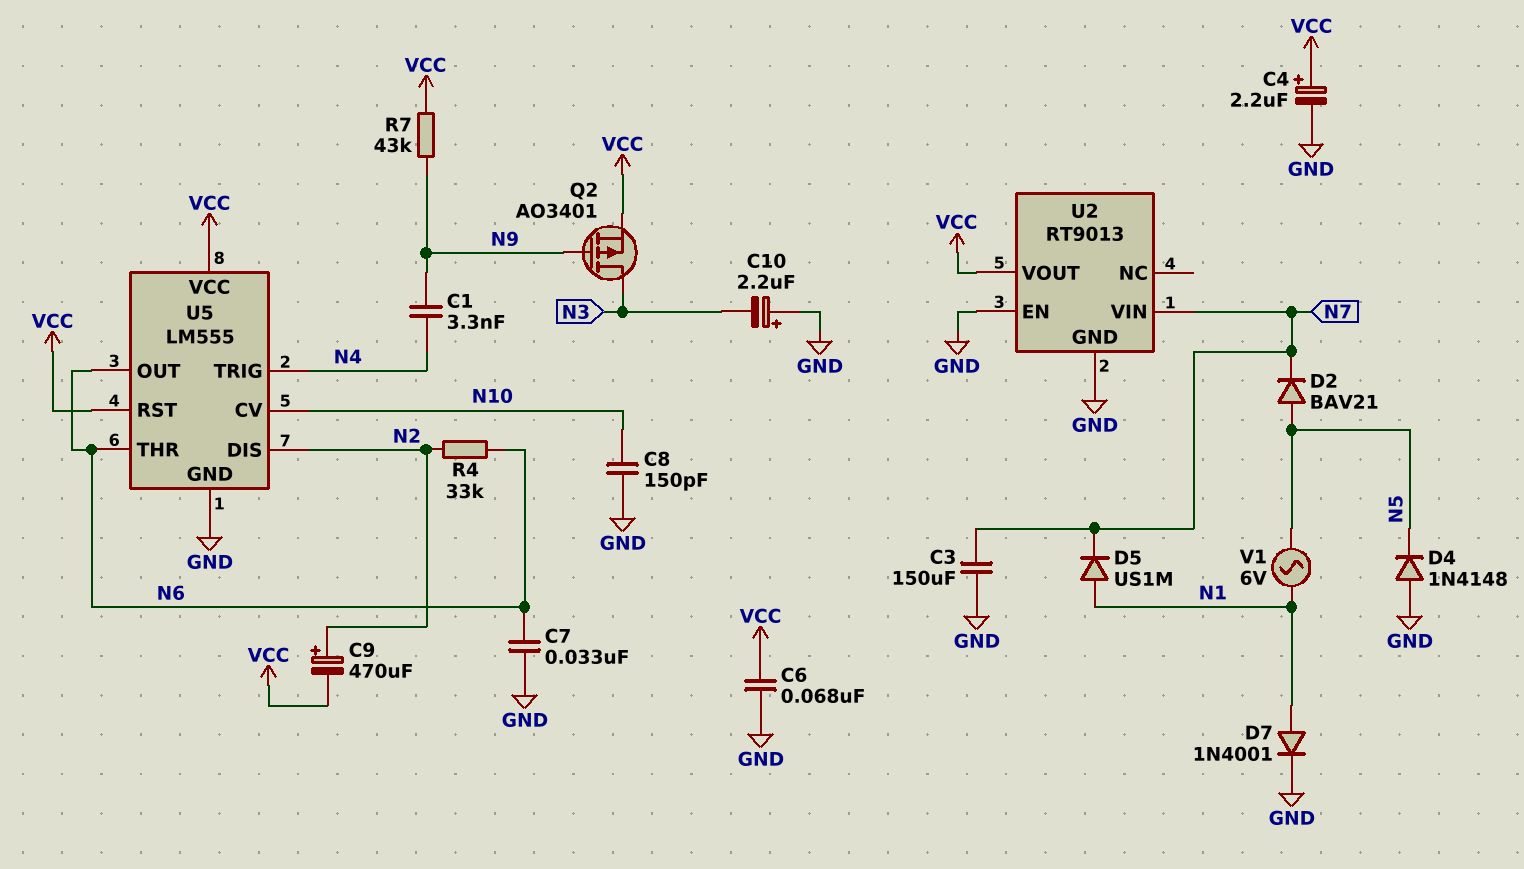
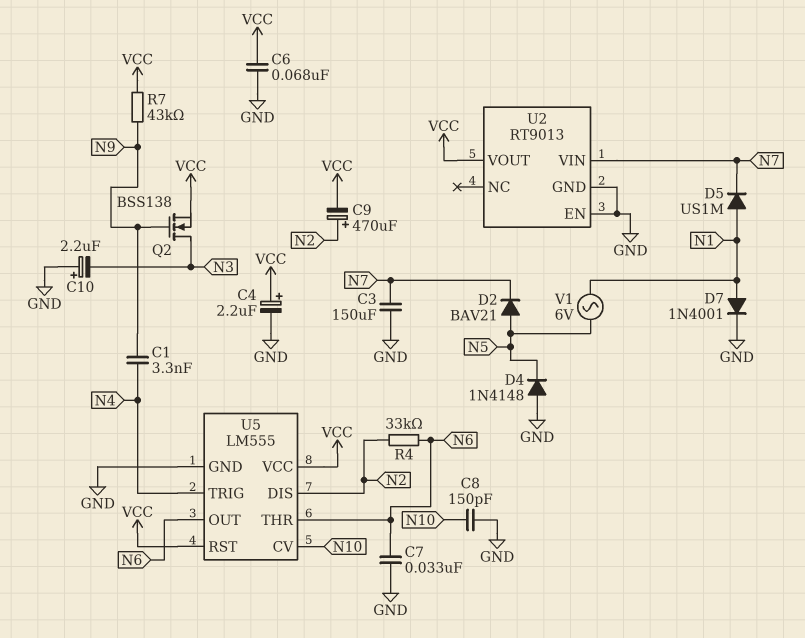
Q2: PMOS AO3401 (G N9, D N3, S VCC) -> NMOS BSS138 (G N9, D N3, S VCC)

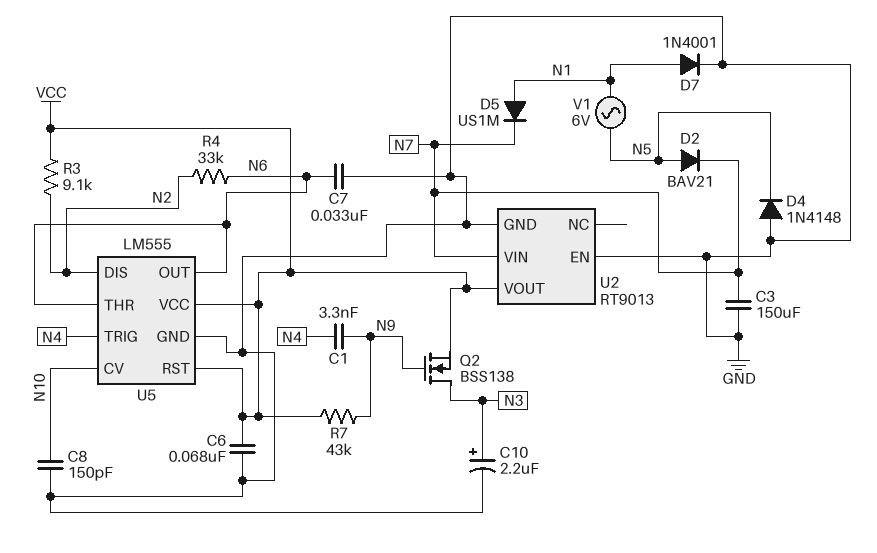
C4: 2.2uF (plus VCC, minus GND) -> none
C9: 470uF (plus N2, minus VCC) -> none
C10: 2.2uF (plus GND, minus N3) -> 2.2uF (plus N3, minus GND)
R3: none -> 9.1k (N2, VCC)

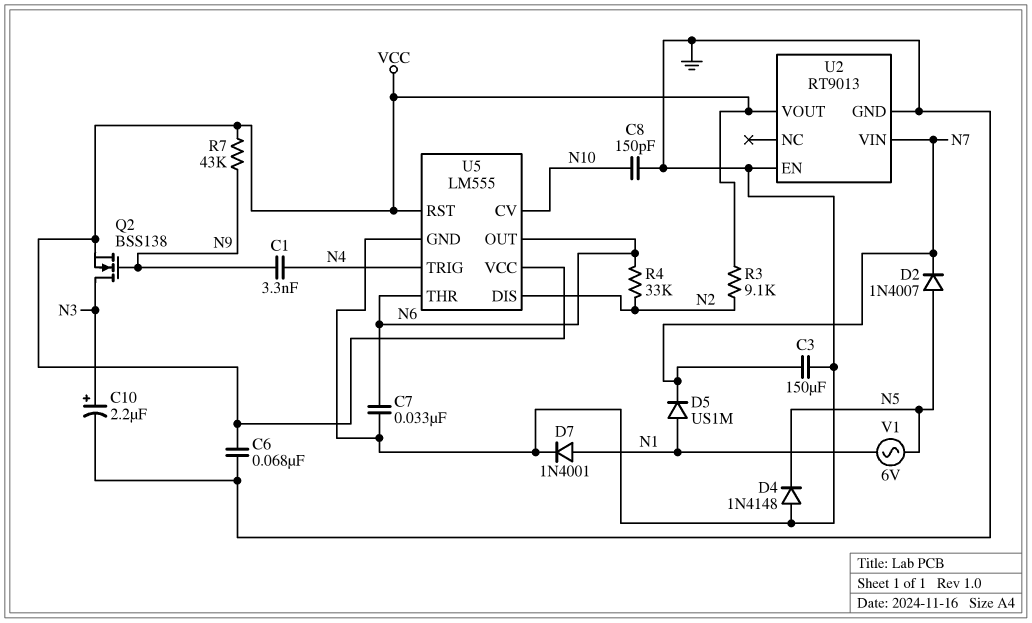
D2: diode BAV21 (A N5, K N7) -> diode 1N4007 (A N5, K N7)

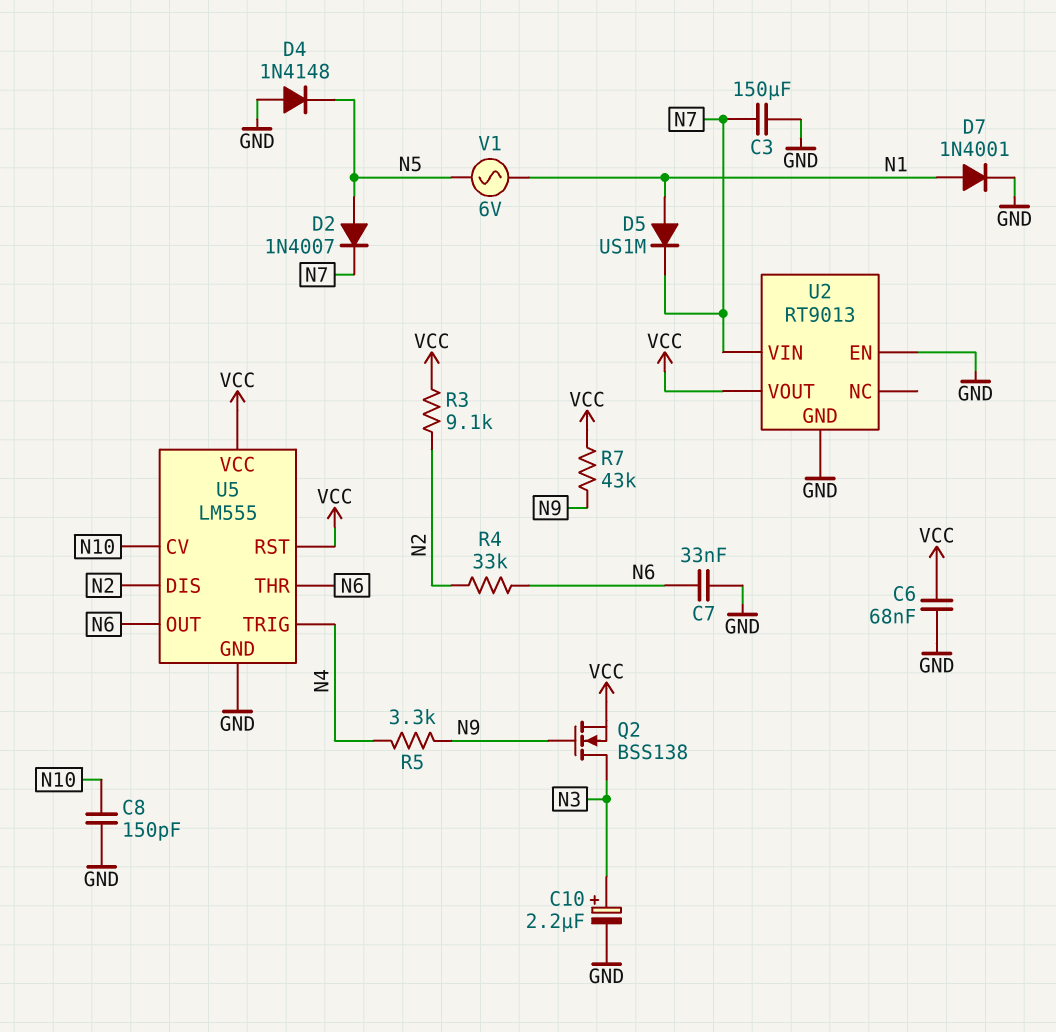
C1: 3.3nF (N4, N9) -> none
R5: none -> 3.3k (N4, N9)

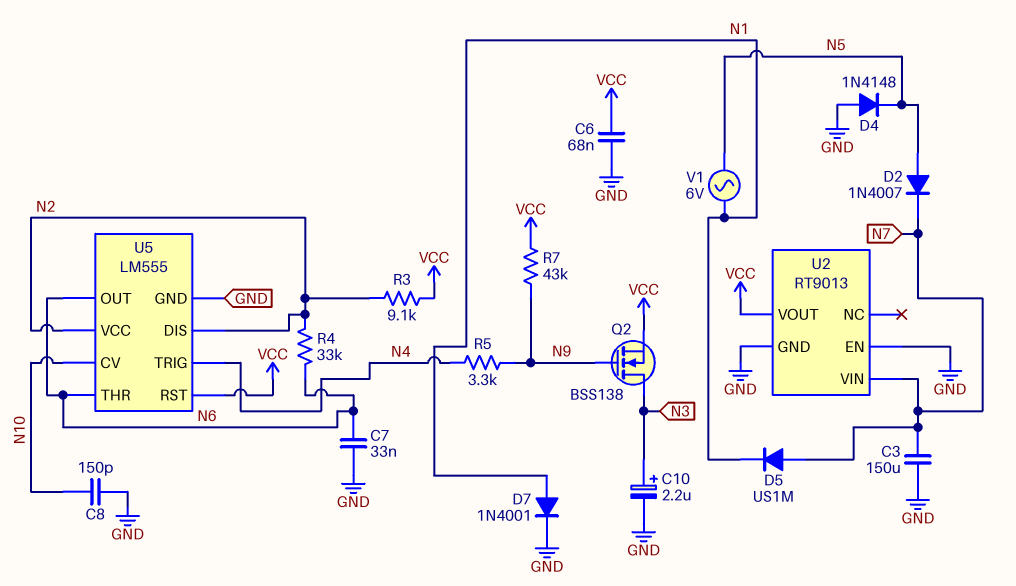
D5: diode US1M (A N1, K N7) -> diode US1M (A N7, K N1)
U5 pin VCC: VCC -> N2

